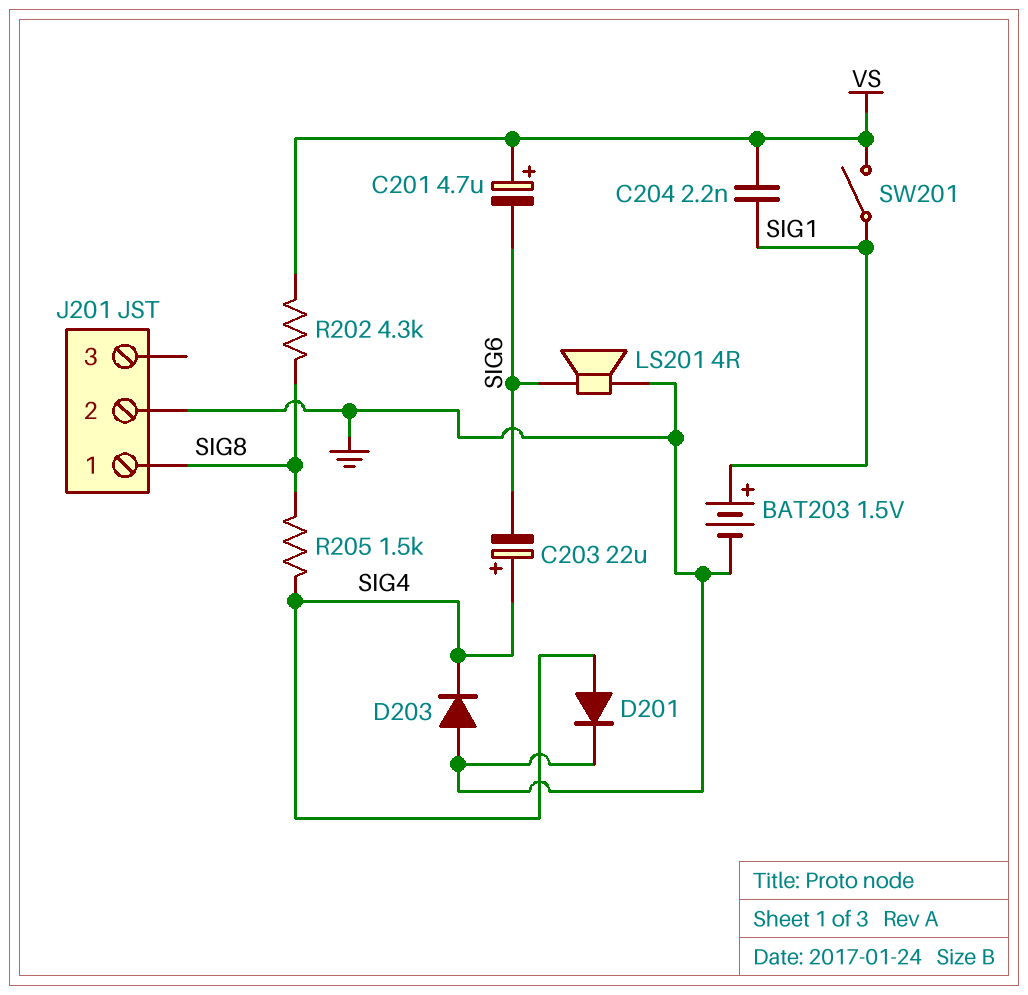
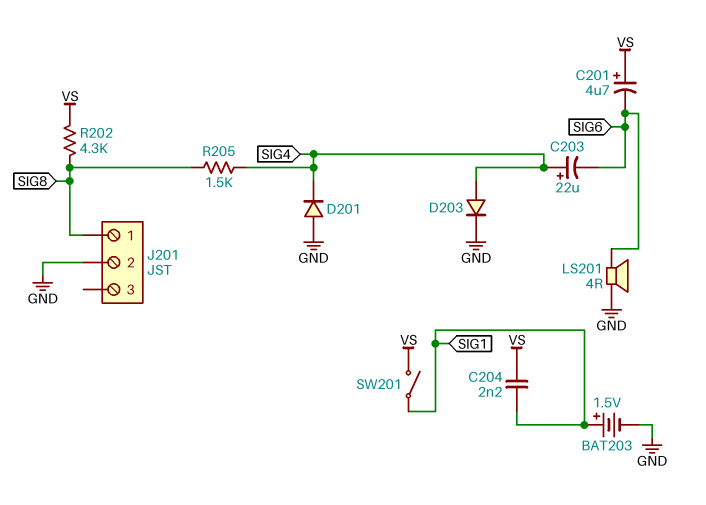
D201: diode (A SIG4, K GND) -> diode (A GND, K SIG4)
D203: diode (A GND, K SIG4) -> diode (A SIG4, K GND)

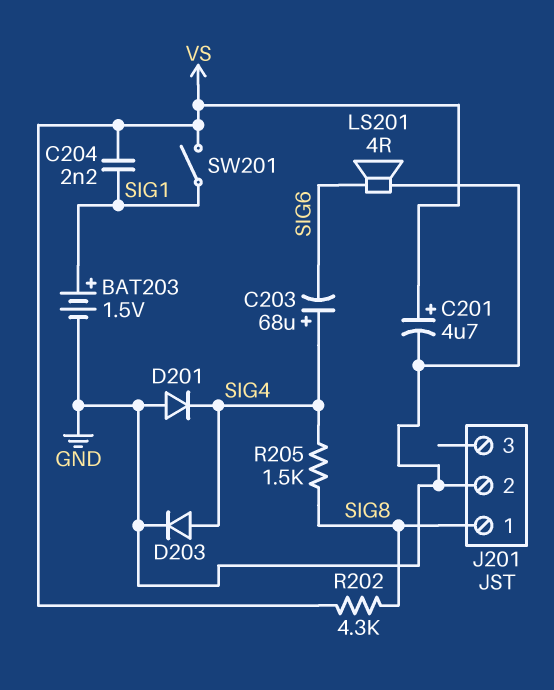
C201: 4.7uF (plus VS, minus SIG6) -> 4.7uF (plus VS, minus GND)
C203: 22uF (plus SIG4, minus SIG6) -> 68uF (plus SIG4, minus SIG6)

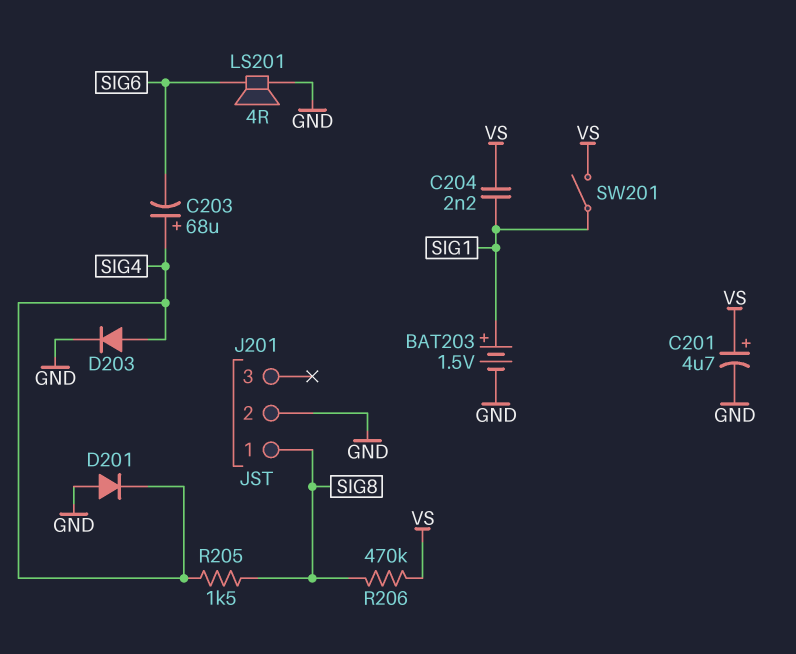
R202: 4.3k (SIG8, VS) -> none
R206: none -> 470k (SIG8, VS)

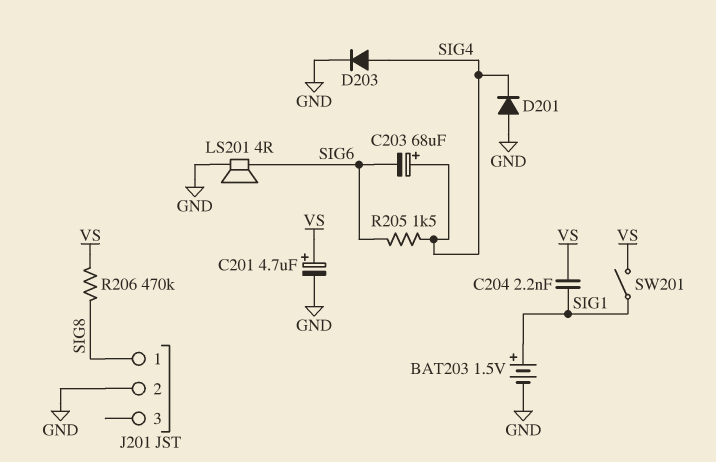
R205: 1.5k (SIG4, SIG8) -> 1.5k (SIG4, SIG6)

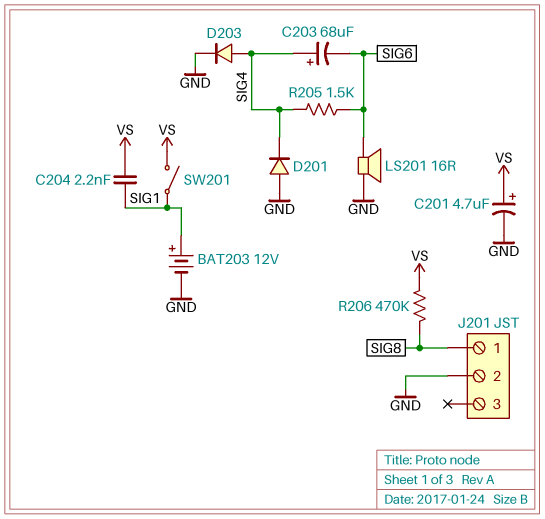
BAT203: 1.5V (plus SIG1, minus GND) -> 12V (plus SIG1, minus GND)
LS201: speaker 4R (GND, SIG6) -> speaker 16R (GND, SIG6)

